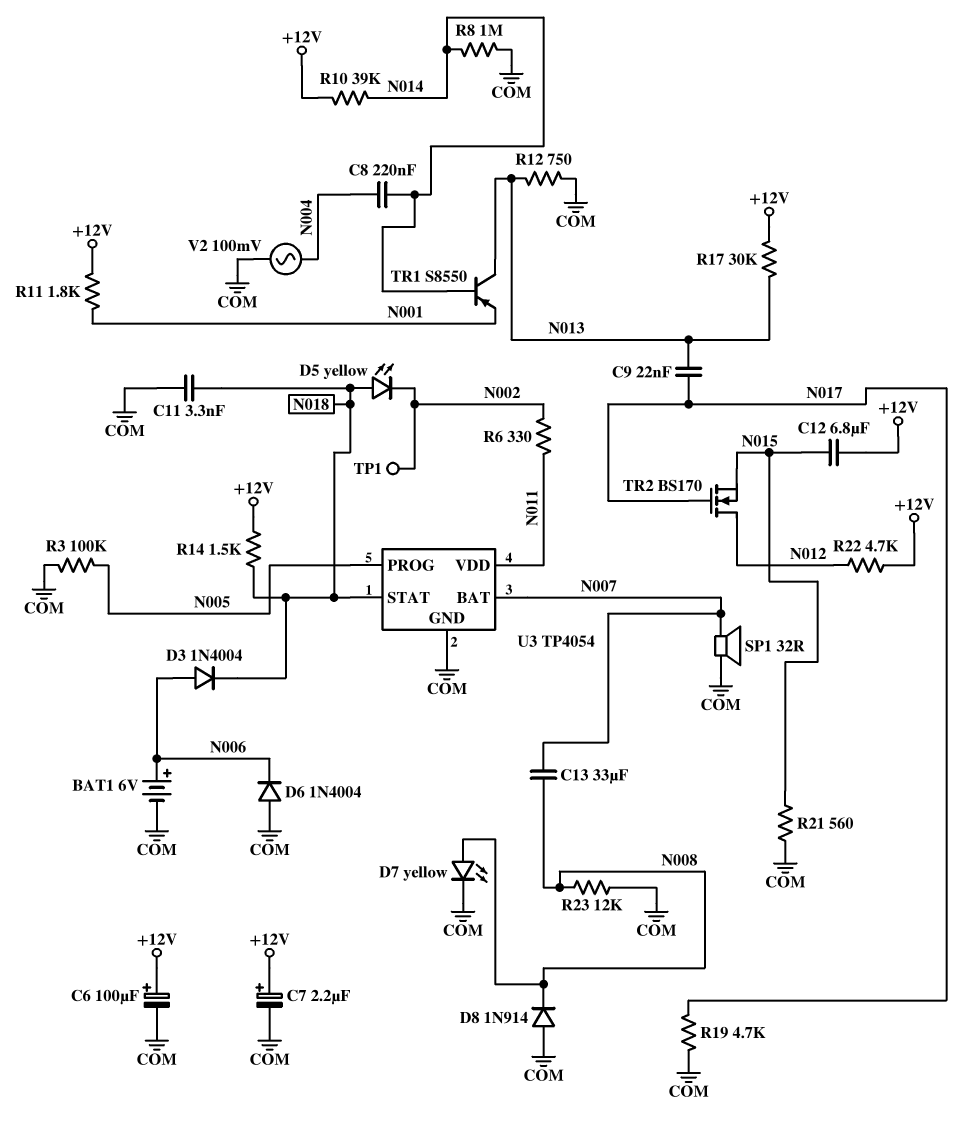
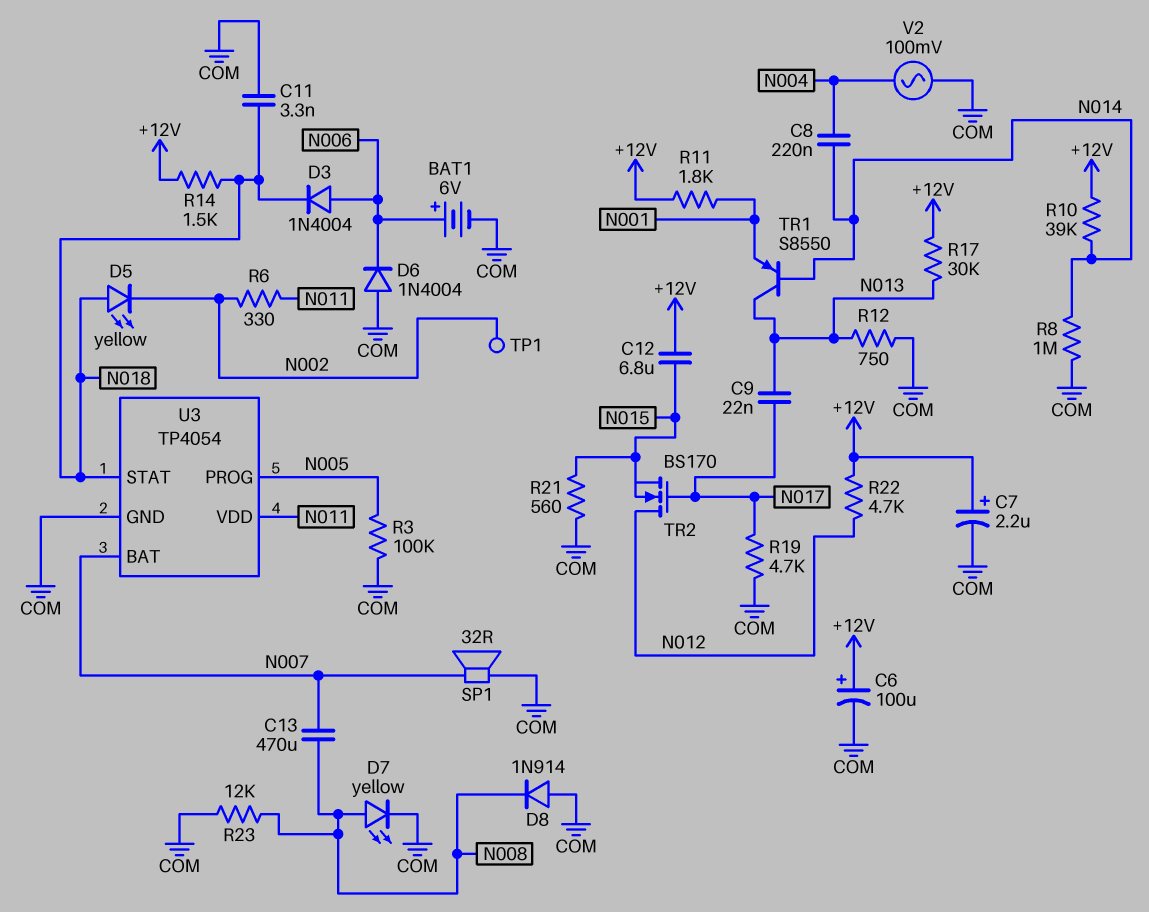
C13: 33uF (N007, N008) -> 470uF (N007, N008)

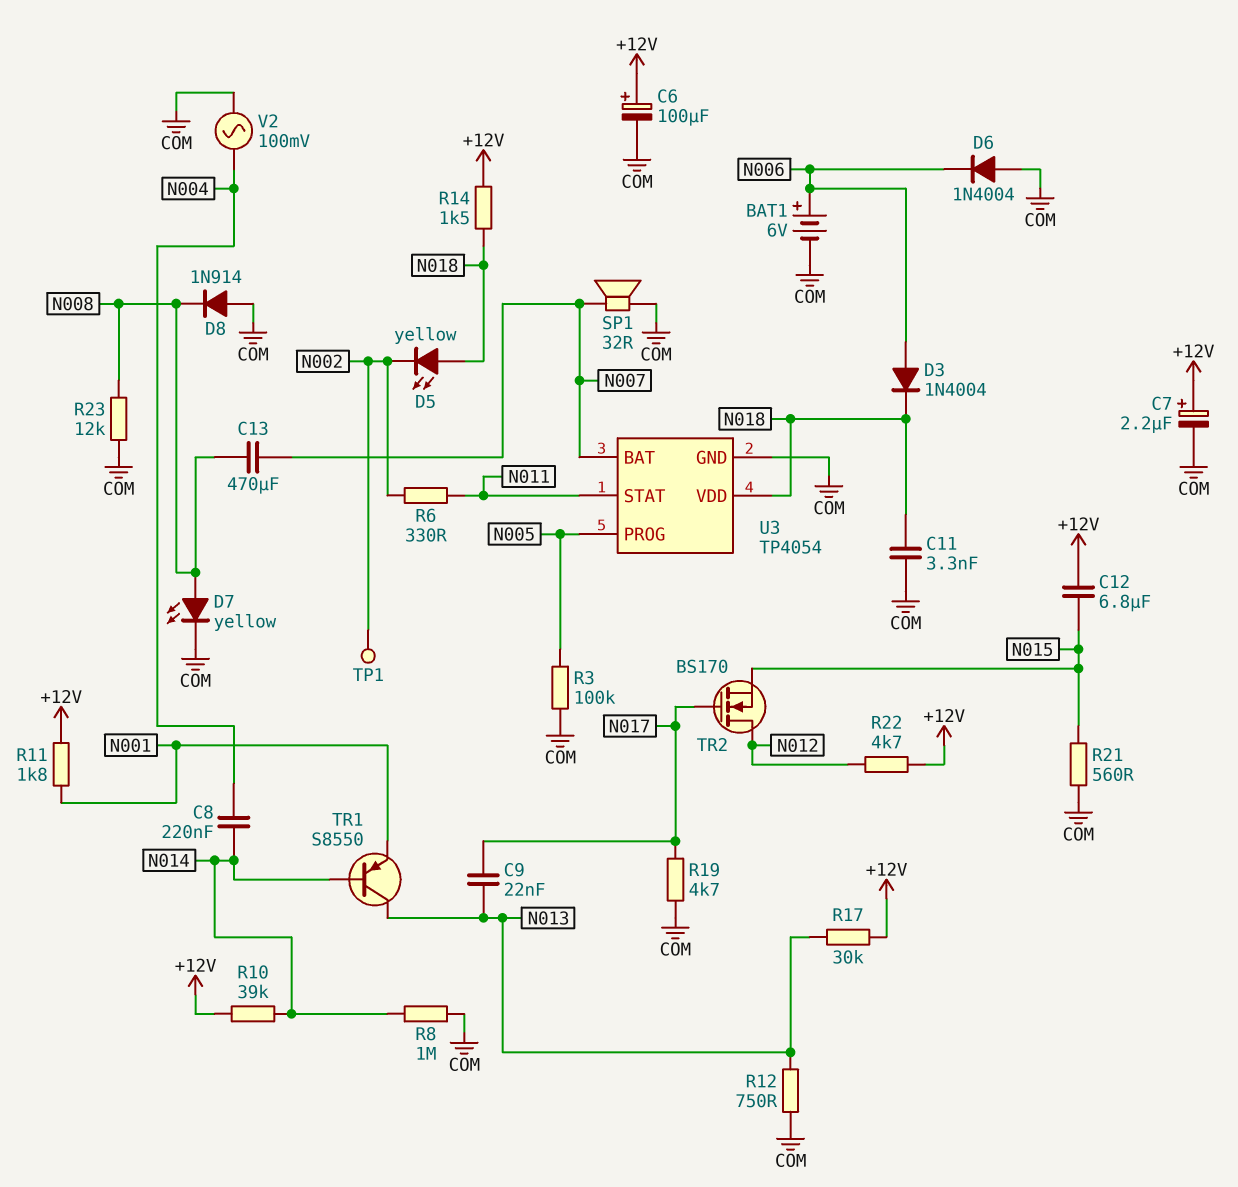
U3 pin STAT: N018 -> N011
U3 pin VDD: N011 -> N018

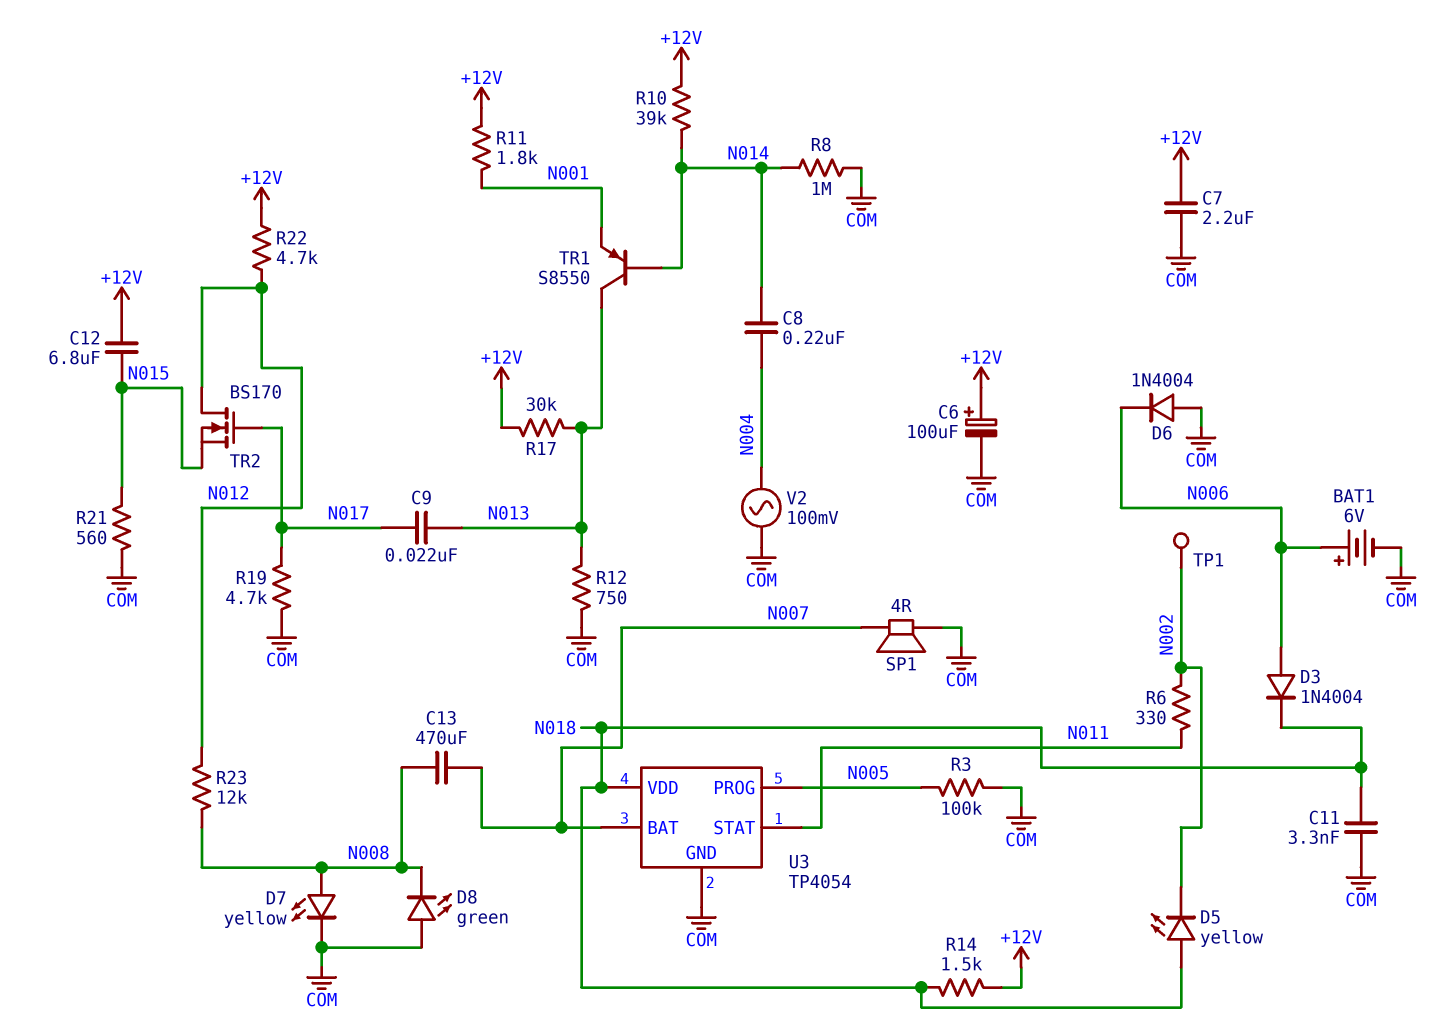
C7: 2.2uF (plus +12V, minus COM) -> 2.2uF (+12V, COM)
D8: diode 1N914 (A COM, K N008) -> LED green (A COM, K N008)
R23: 12k (COM, N008) -> 12k (N008, N012)
SP1: speaker 32R (COM, N007) -> speaker 4R (COM, N007)

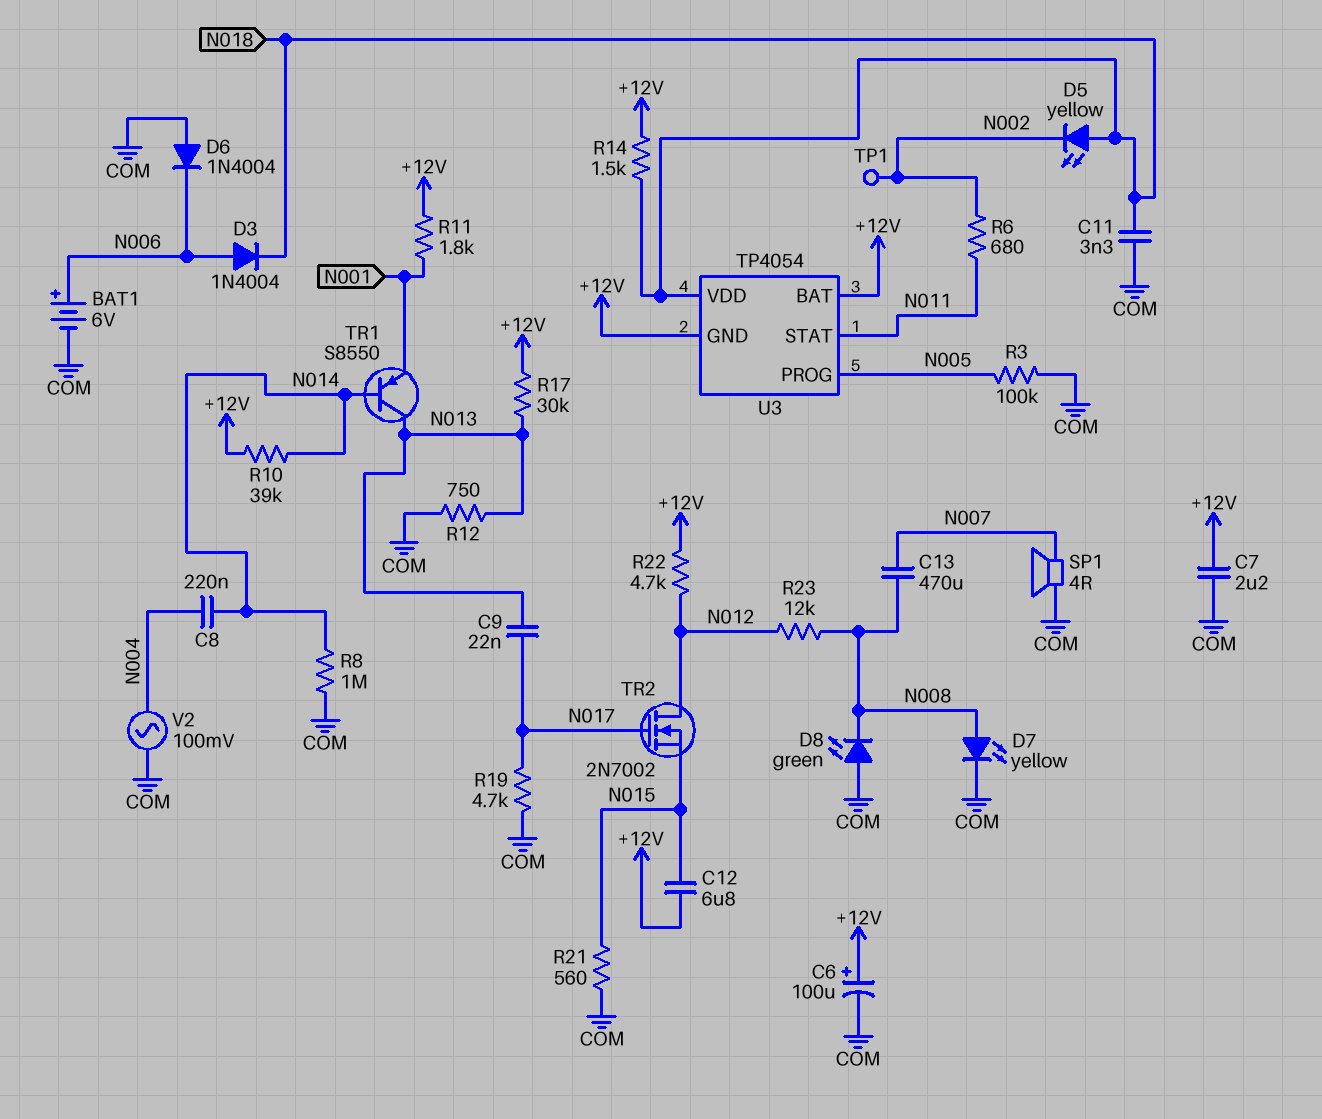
R6: 330 (N002, N011) -> 680 (N002, N011)
TR2: NMOS BS170 (G N017, D N012, S N015) -> NMOS 2N7002 (G N017, D N012, S N015)
U3 pin BAT: N007 -> +12V
U3 pin GND: COM -> +12V

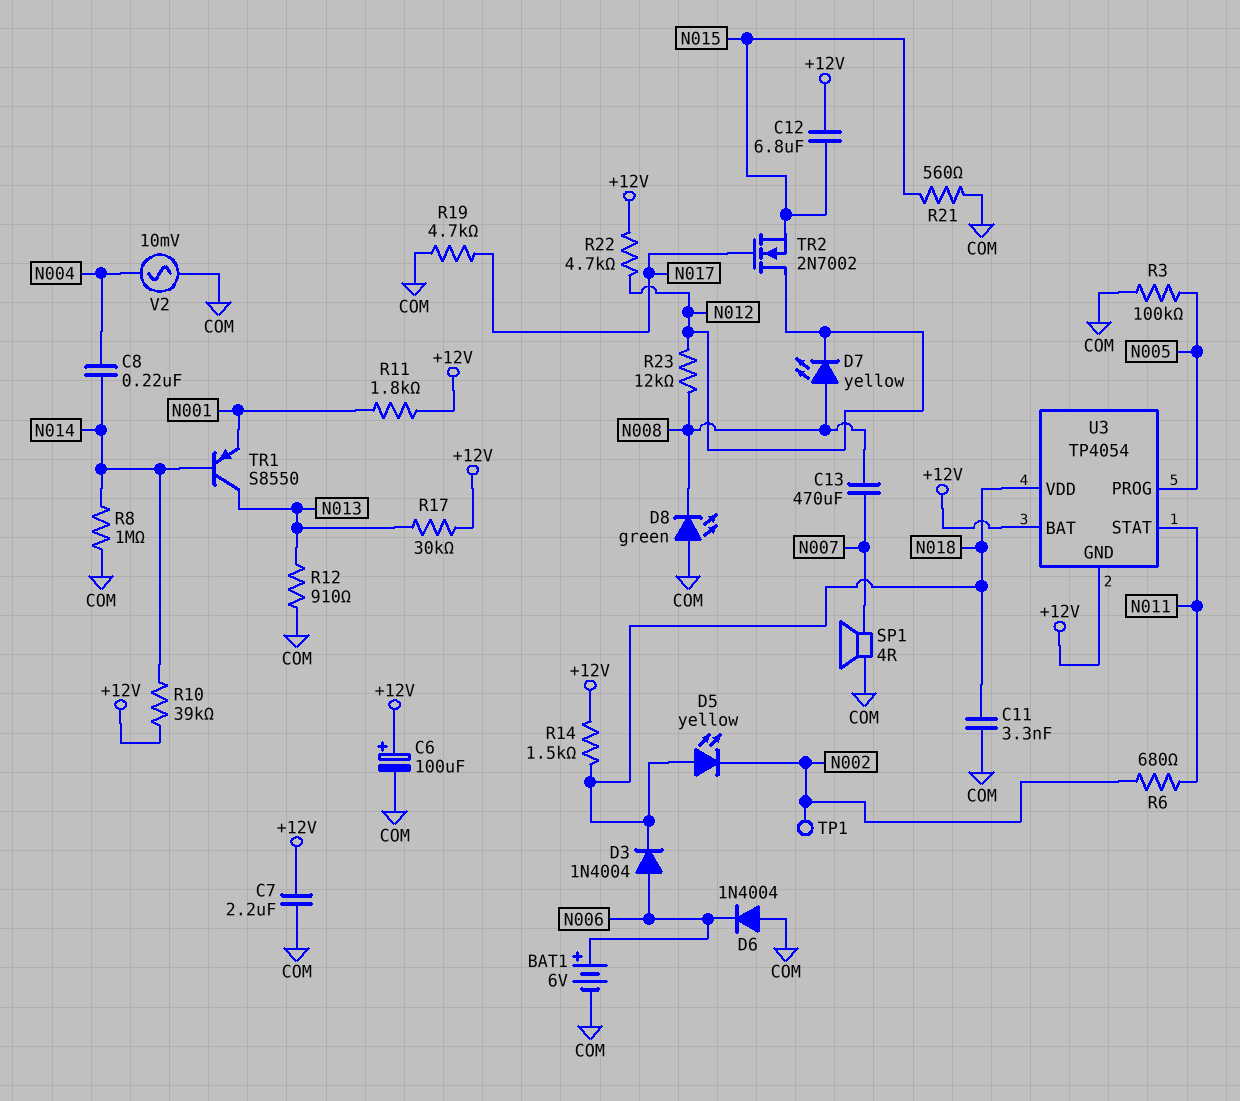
C9: 22nF (N013, N017) -> none
D7: LED yellow (A N008, K COM) -> LED yellow (A N008, K N012)
R12: 750 (COM, N013) -> 910 (COM, N013)
V2: AC 100mV (COM, N004) -> AC 10mV (COM, N004)

